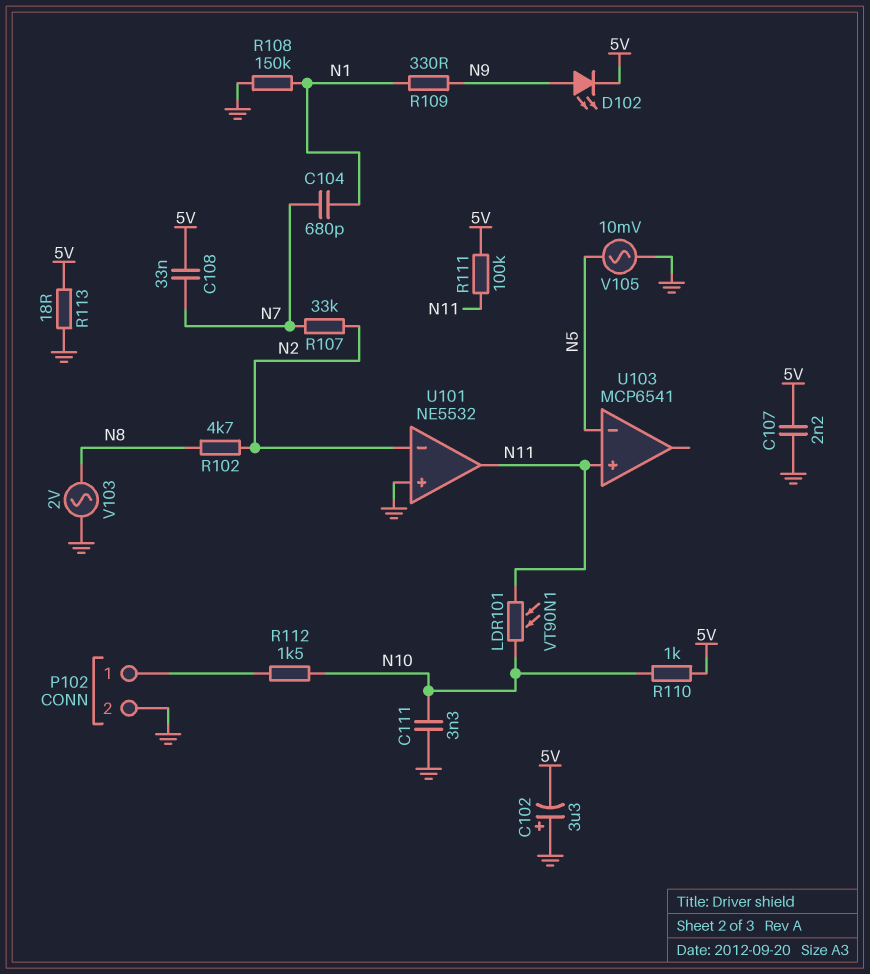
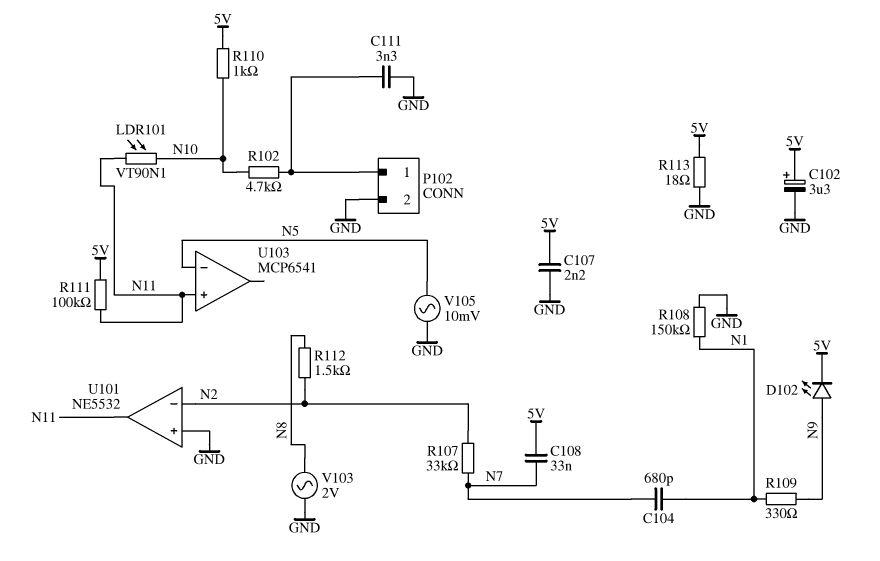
C102: 3.3uF (plus GND, minus 5V) -> 3.3uF (plus 5V, minus GND)
C111: 3.3nF (GND, N10) -> 3.3nF (GND, P102/1)
R102: 4.7k (N2, N8) -> 4.7k (N10, P102/1)
R112: 1.5k (N10, P102/1) -> 1.5k (N2, N8)

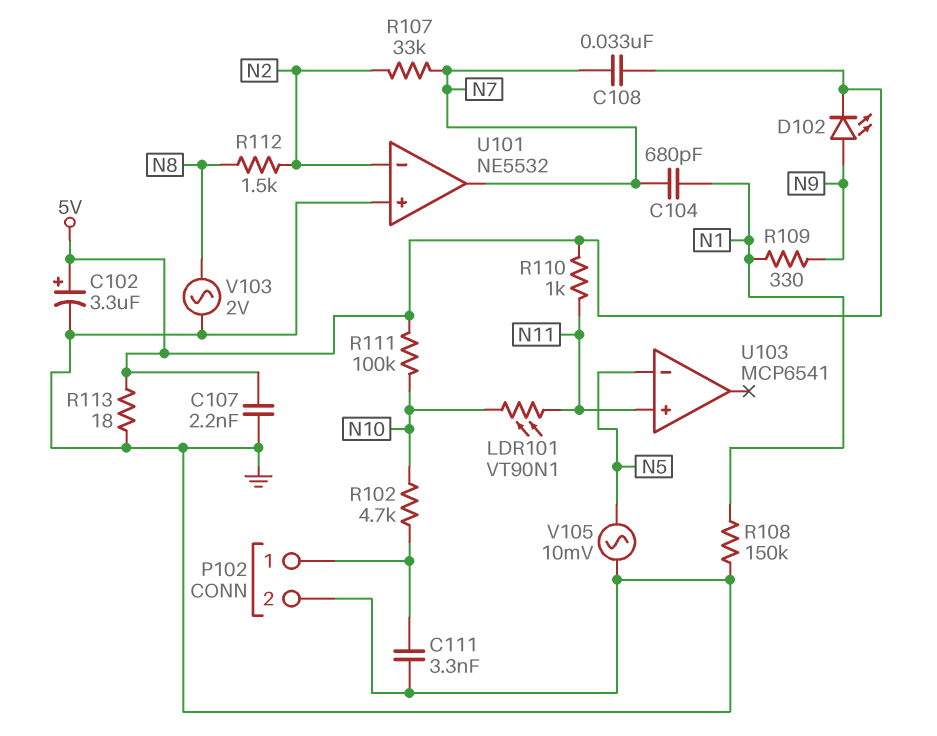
R110: 1k (5V, N10) -> 1k (5V, N11)
R111: 100k (5V, N11) -> 100k (5V, N10)
U101 pin out: N11 -> N7

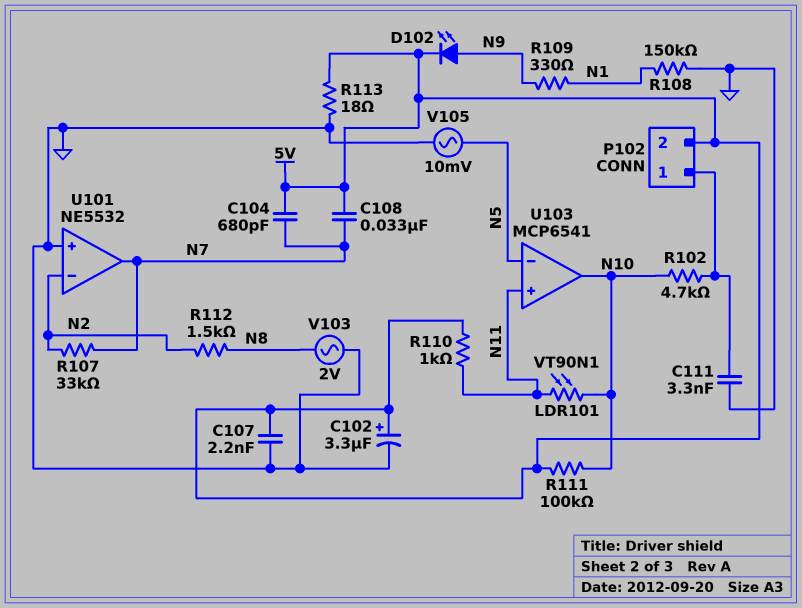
C104: 680pF (N1, N7) -> 680pF (5V, N7)
P102 pin 2: GND -> 5V
U103 pin out: none -> N10

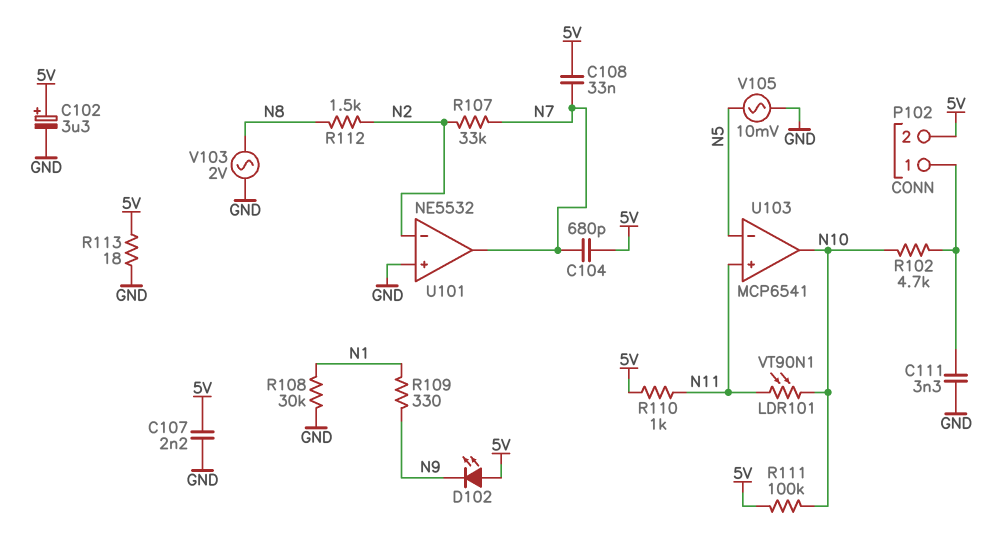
D102: LED (A N9, K 5V) -> LED (A 5V, K N9)
R108: 150k (GND, N1) -> 30k (GND, N1)

